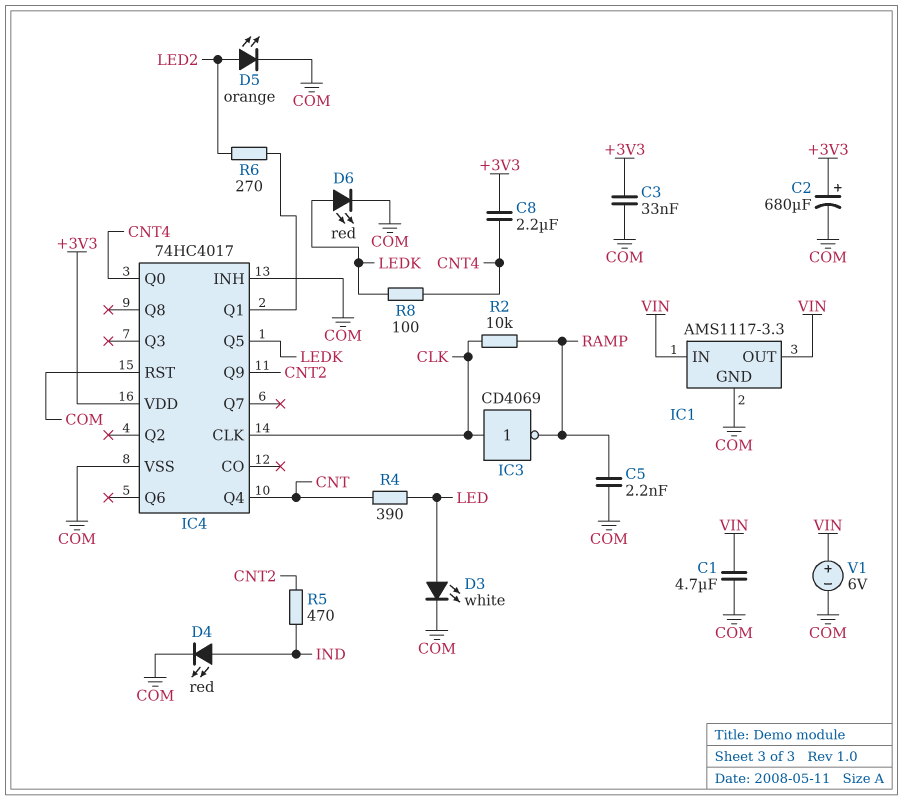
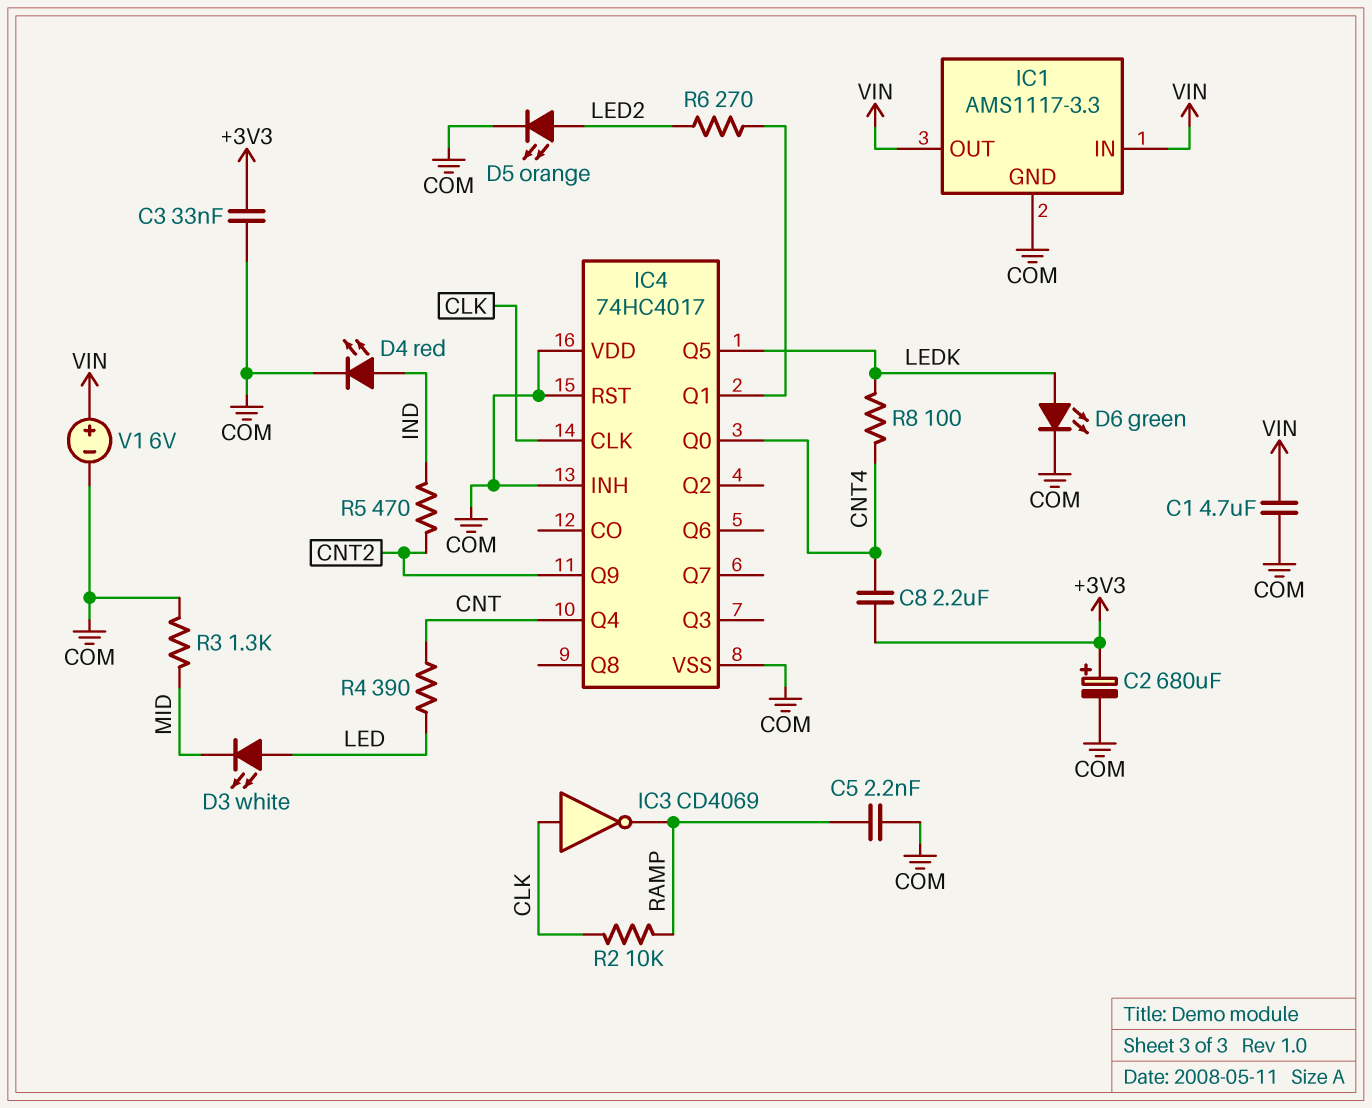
D3: LED white (A LED, K COM) -> LED white (A LED, K MID)
D6: LED red (A LEDK, K COM) -> LED green (A LEDK, K COM)
IC4 pin VDD: +3V3 -> COM
R3: none -> 1.3k (COM, MID)

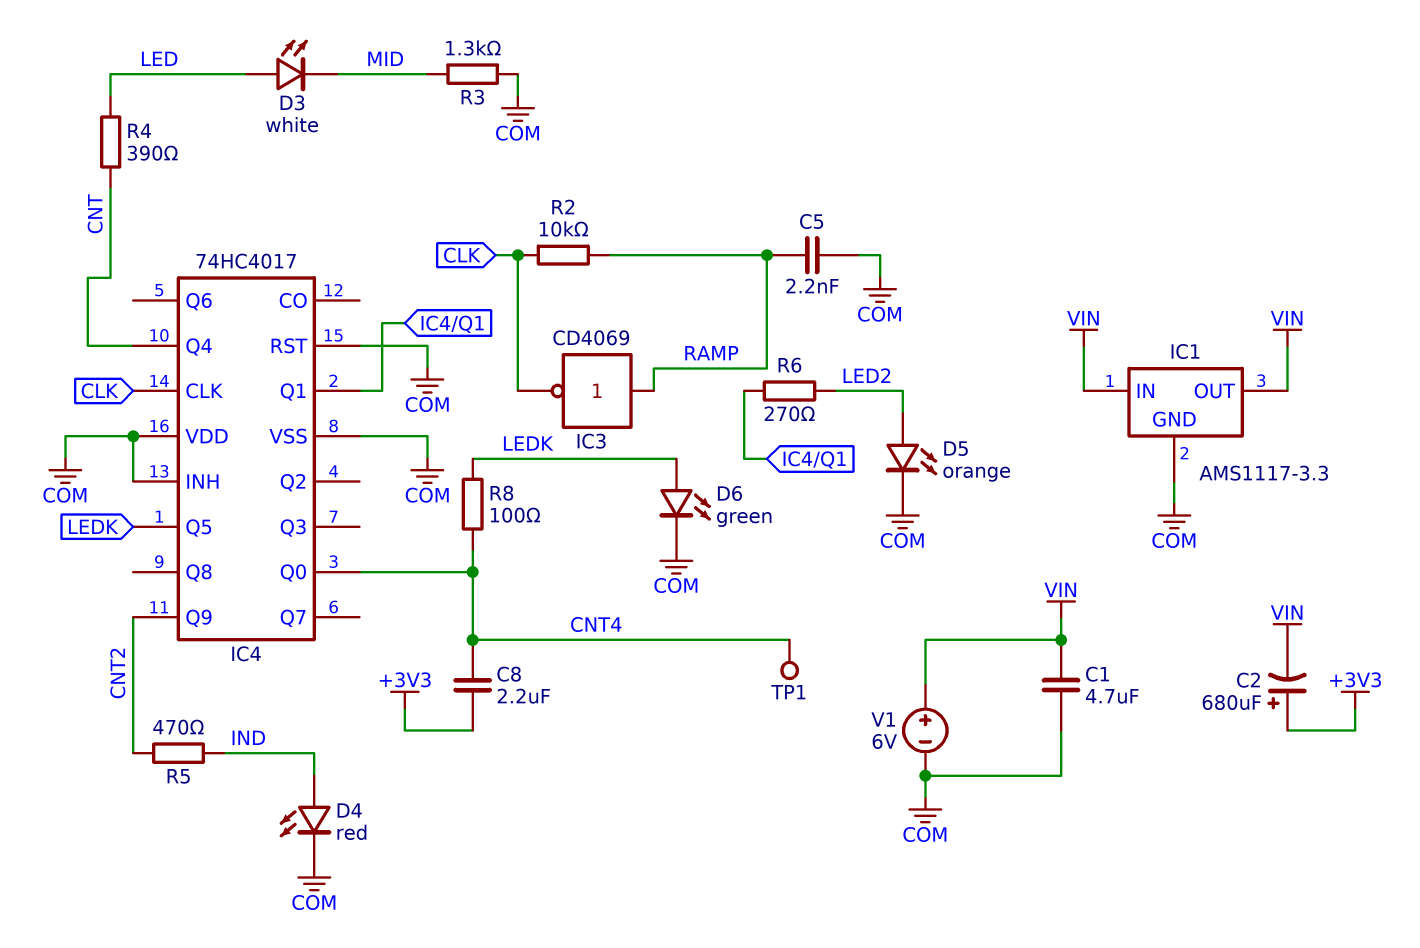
C2: 680uF (plus +3V3, minus COM) -> 680uF (plus +3V3, minus VIN)
C3: 33nF (+3V3, COM) -> none
IC3: NOT CD4069 (in CLK, out RAMP) -> NOT CD4069 (in RAMP, out CLK)
TP1: none -> test point (CNT4)

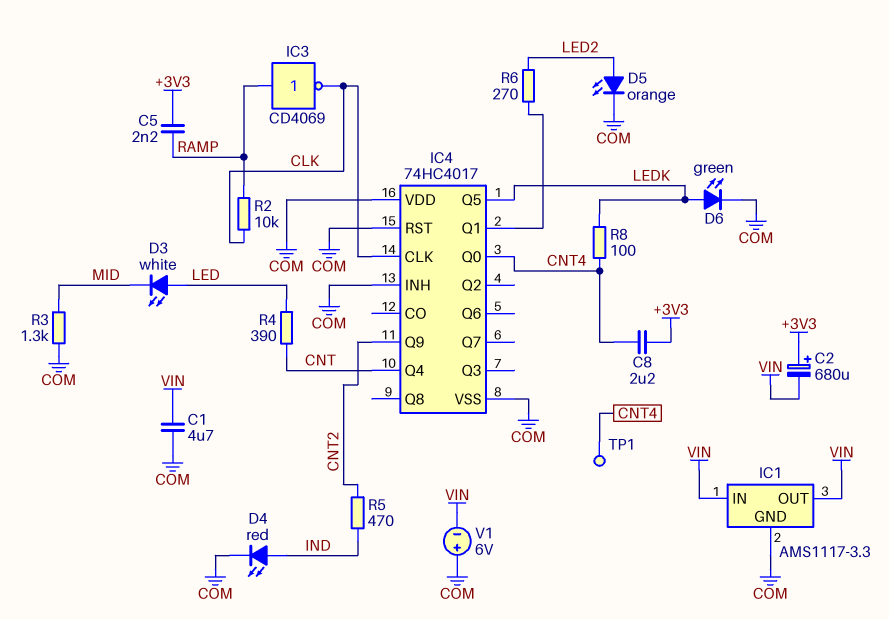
C5: 2.2nF (COM, RAMP) -> 2.2nF (+3V3, RAMP)
V1: 6V (plus VIN, minus COM) -> 6V (plus COM, minus VIN)

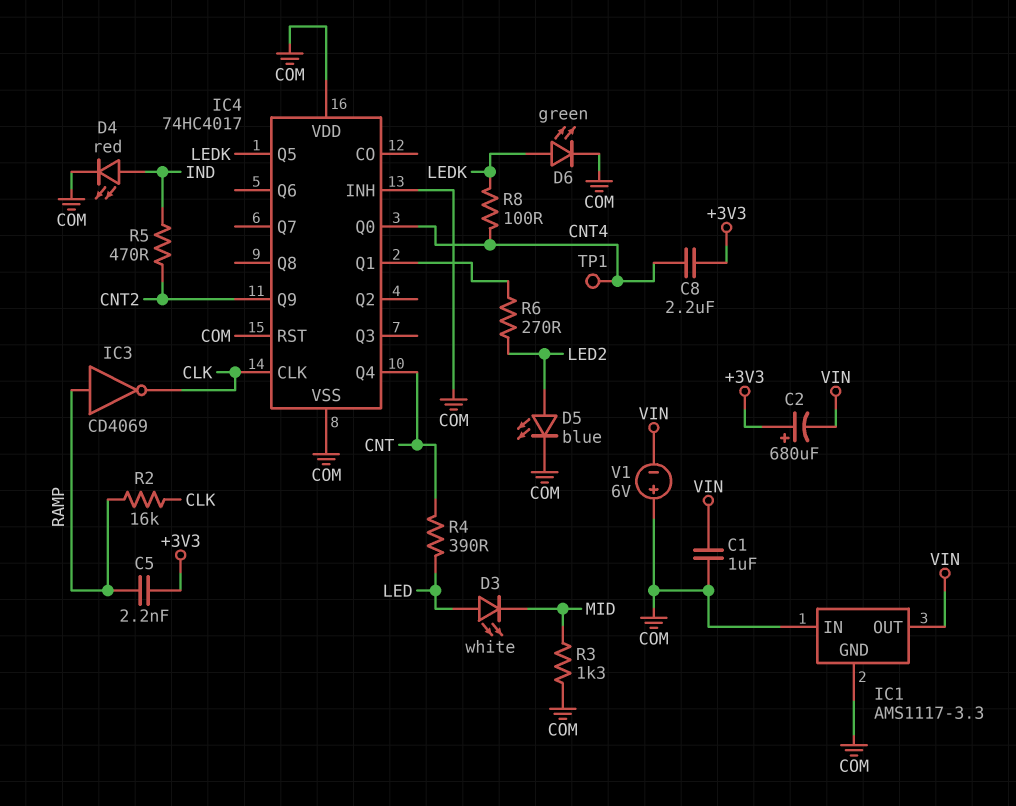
C1: 4.7uF (COM, VIN) -> 1uF (COM, VIN)
D5: LED orange (A LED2, K COM) -> LED blue (A LED2, K COM)
IC1 pin IN: VIN -> COM
R2: 10k (CLK, RAMP) -> 16k (CLK, RAMP)

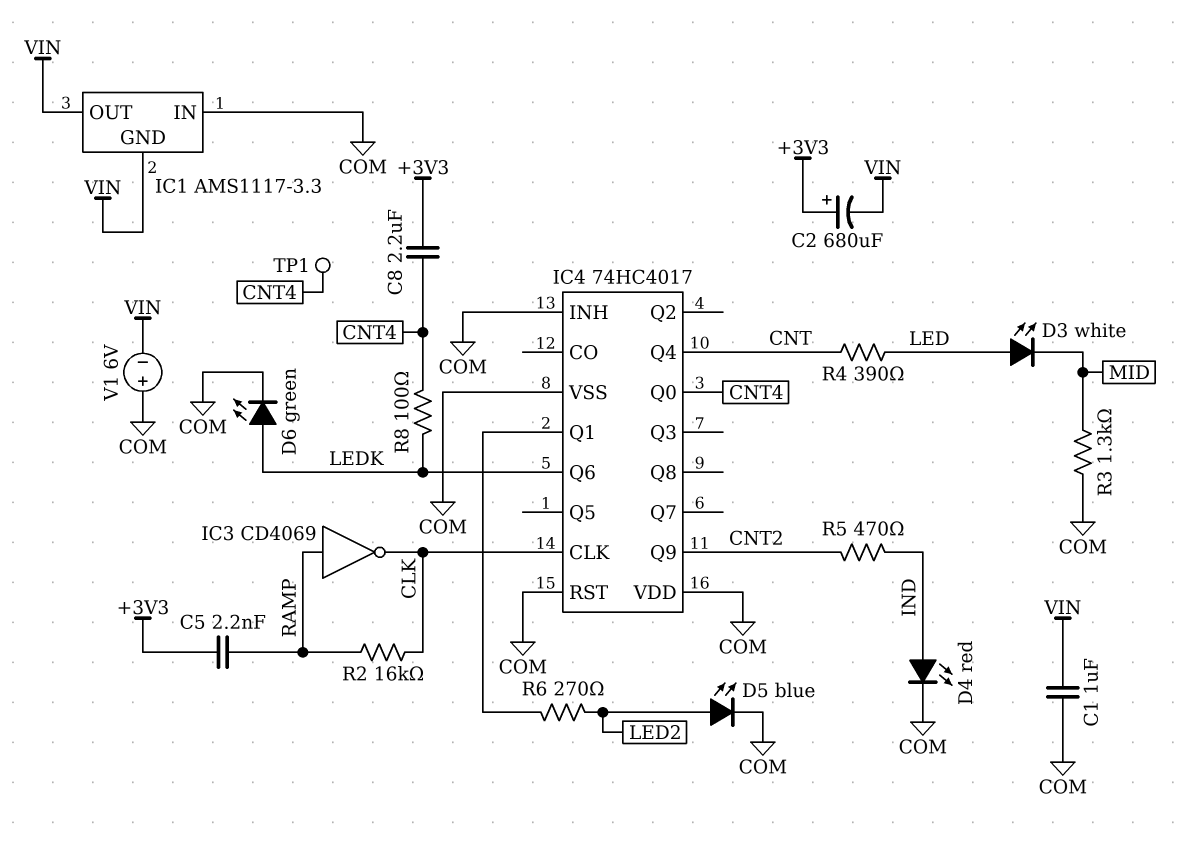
IC1 pin GND: COM -> VIN
IC4 pin Q5: LEDK -> none
IC4 pin Q6: none -> LEDK

